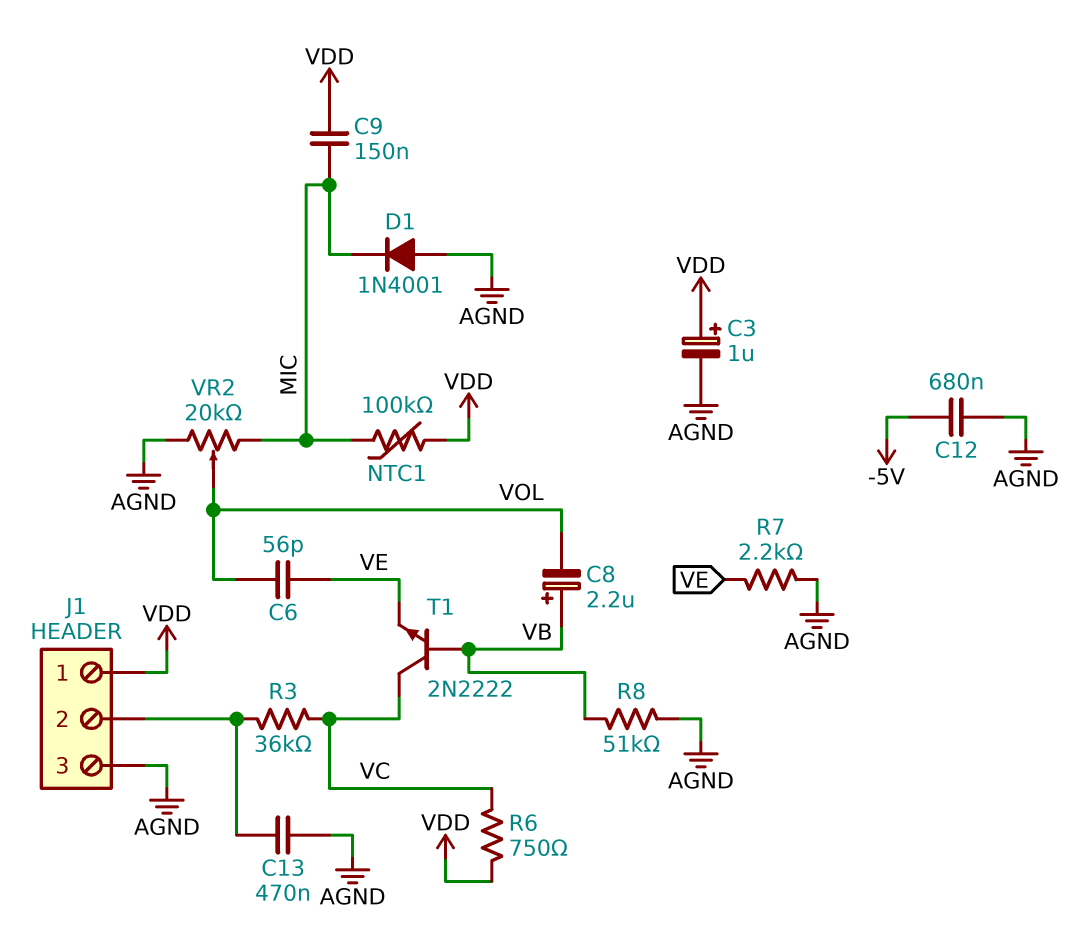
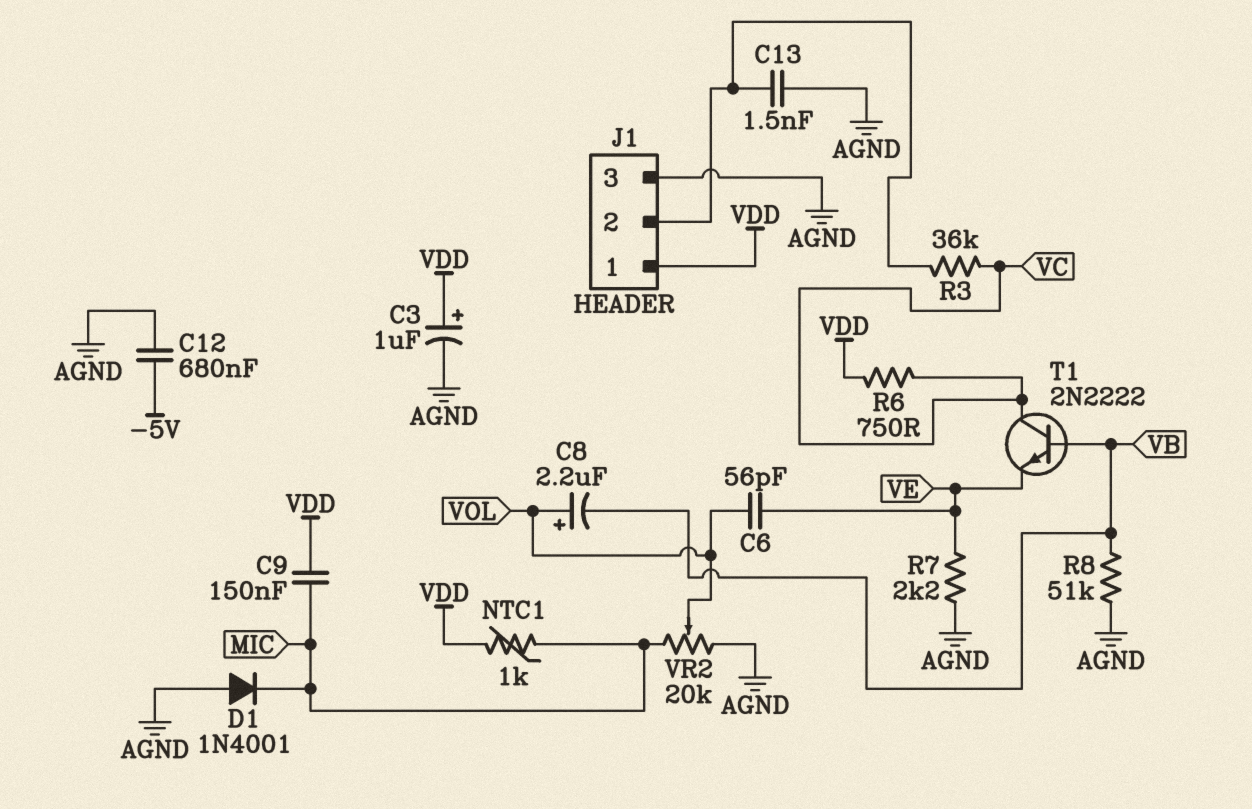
C8: 2.2uF (plus VB, minus VOL) -> 2.2uF (plus VOL, minus VB)
C13: 470nF (AGND, J1/2) -> 1.5nF (AGND, J1/2)
NTC1: 100k (MIC, VDD) -> 1k (MIC, VDD)

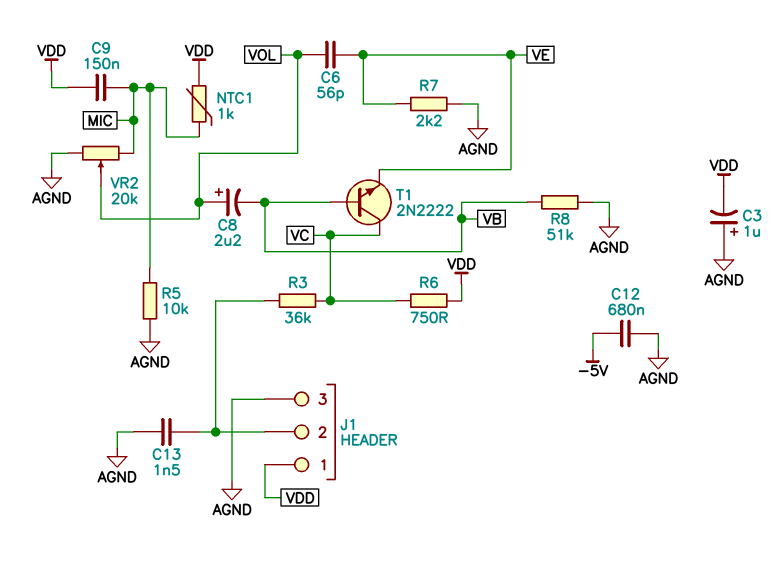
C3: 1uF (plus VDD, minus AGND) -> 1uF (plus AGND, minus VDD)
D1: diode 1N4001 (A AGND, K MIC) -> none
R5: none -> 10k (AGND, MIC)

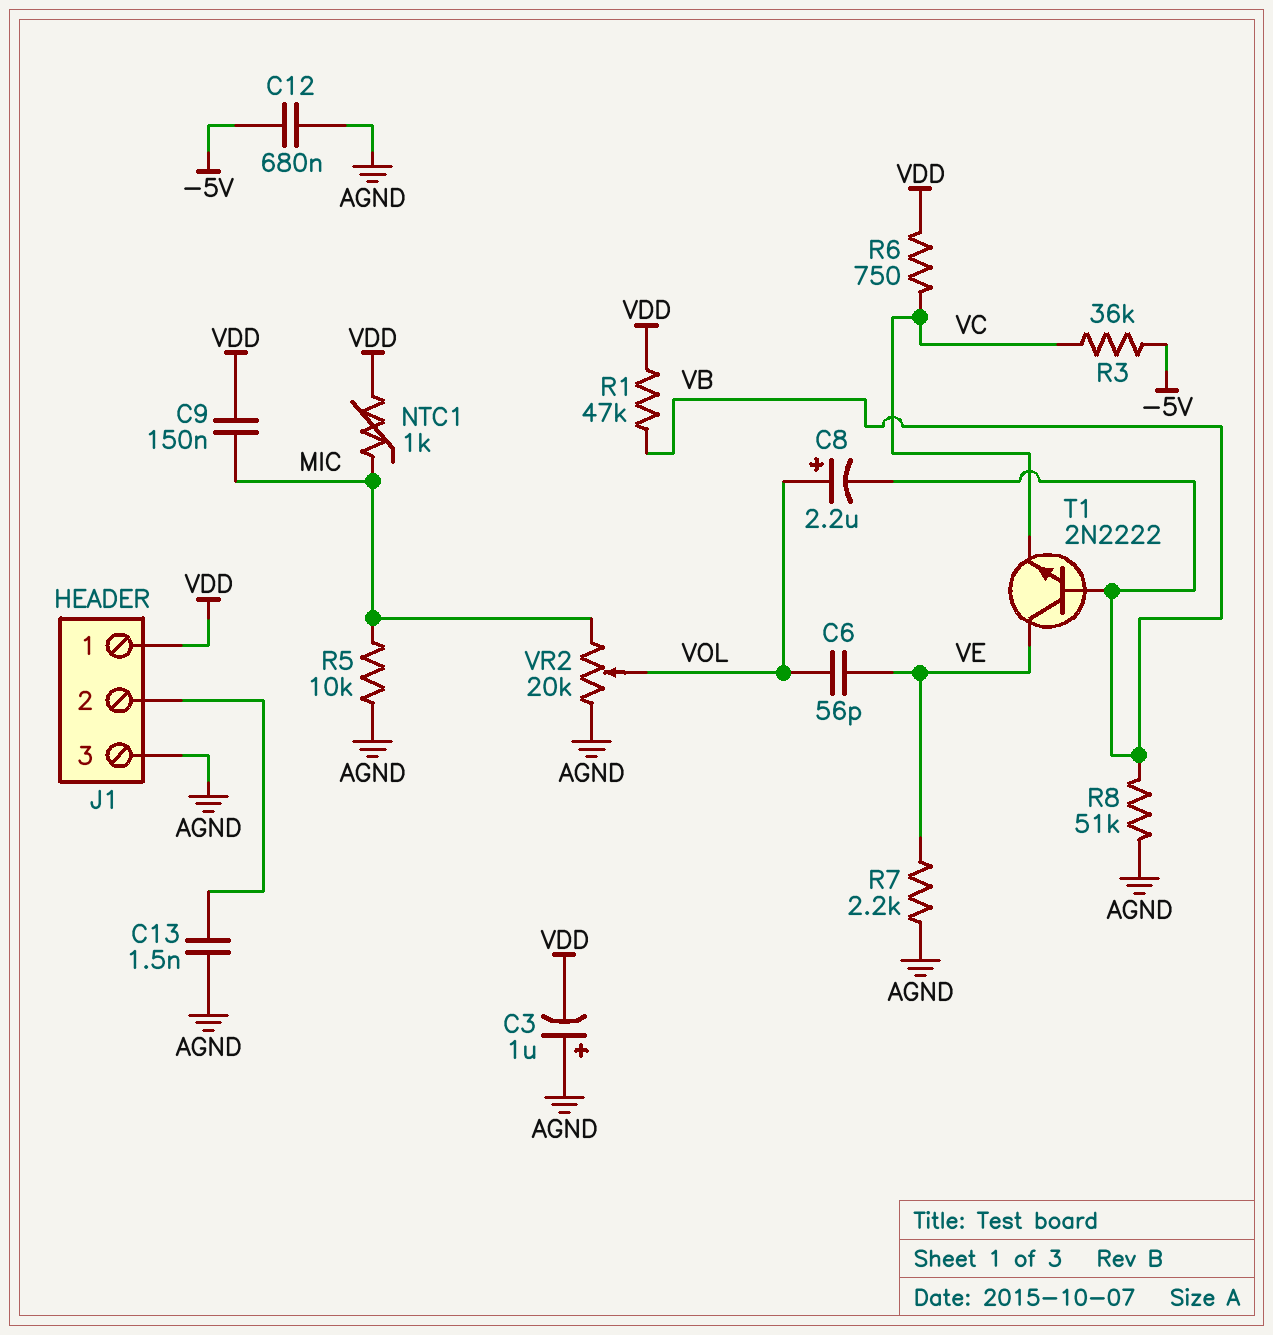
R1: none -> 47k (VB, VDD)
R3: 36k (J1/2, VC) -> 36k (-5V, VC)
T1: NPN 2N2222 (B VB, C VC, E VE) -> NPN 2N2222 (B VB, C VE, E VC)

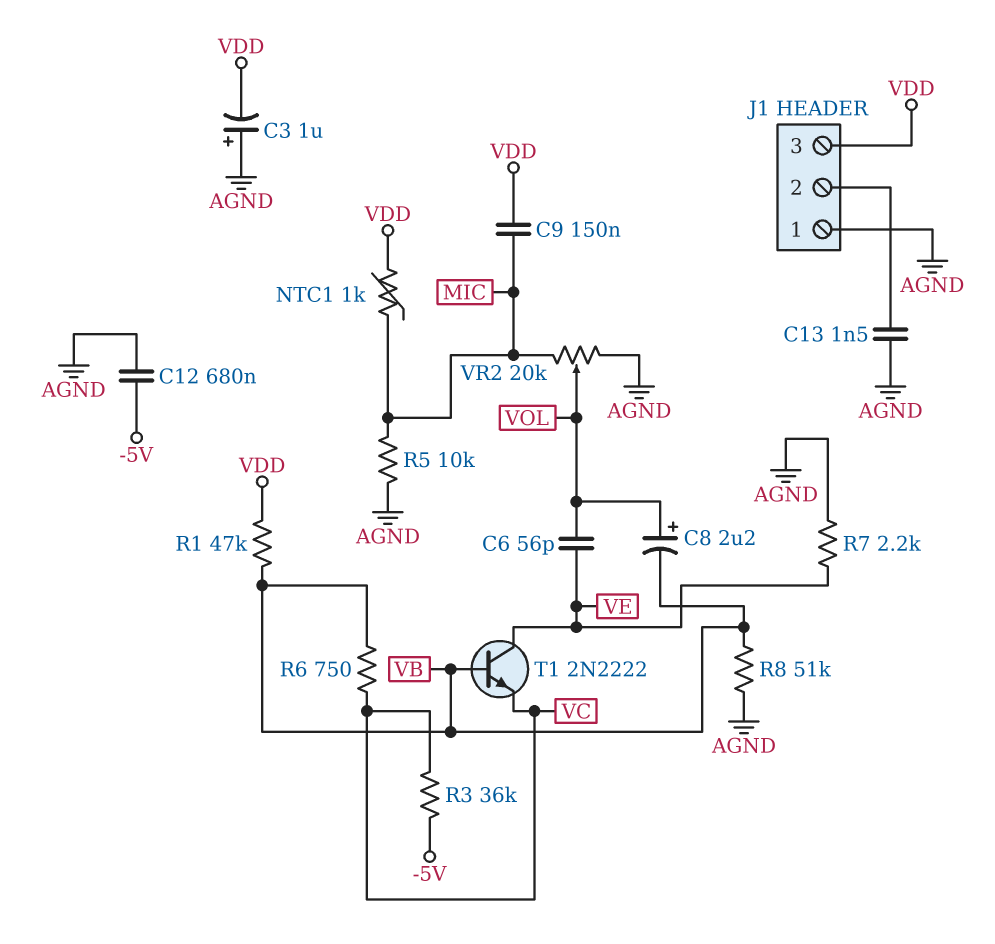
J1 pin 1: VDD -> AGND
J1 pin 3: AGND -> VDD
R6: 750 (VC, VDD) -> 750 (VB, VC)

